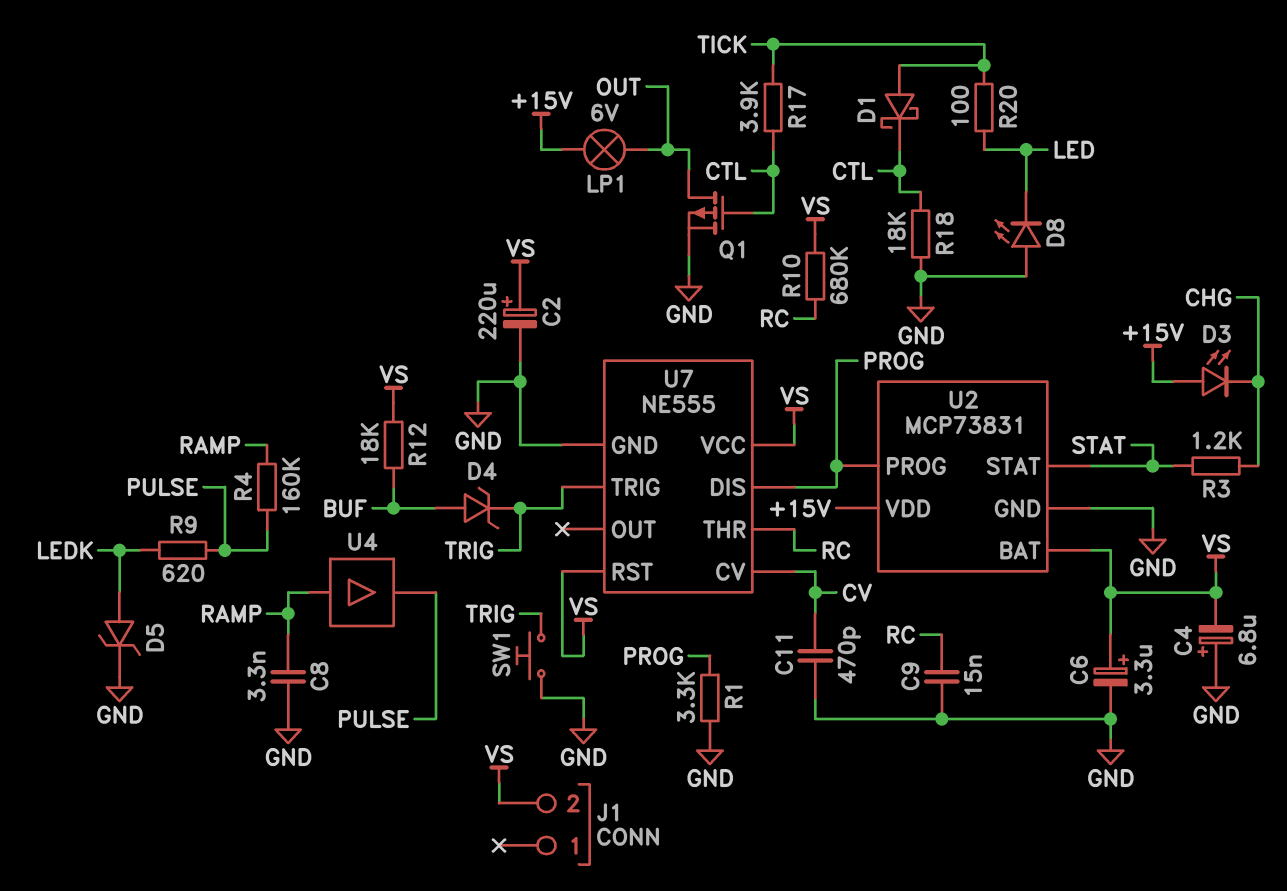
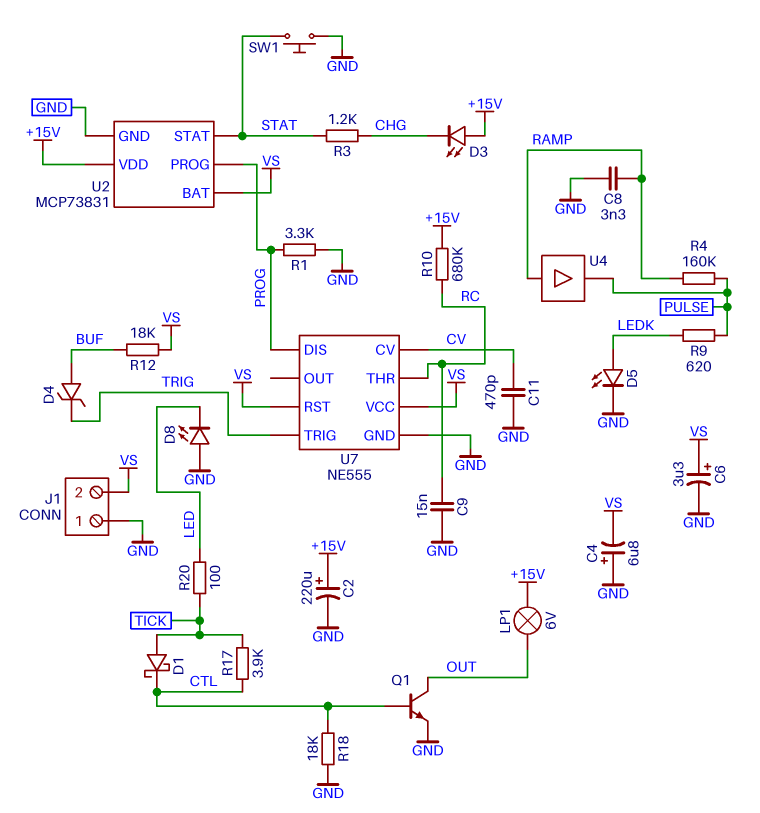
C2: 220uF (plus VS, minus GND) -> 220uF (plus +15V, minus GND)
D5: zener (A LEDK, K GND) -> LED (A LEDK, K GND)
J1 pin 1: none -> GND
Q1: PMOS (G CTL, D OUT, S GND) -> NPN (B CTL, C OUT, E GND)
R10: 680k (RC, VS) -> 680k (+15V, RC)
SW1: button (GND, TRIG) -> button (GND, STAT)

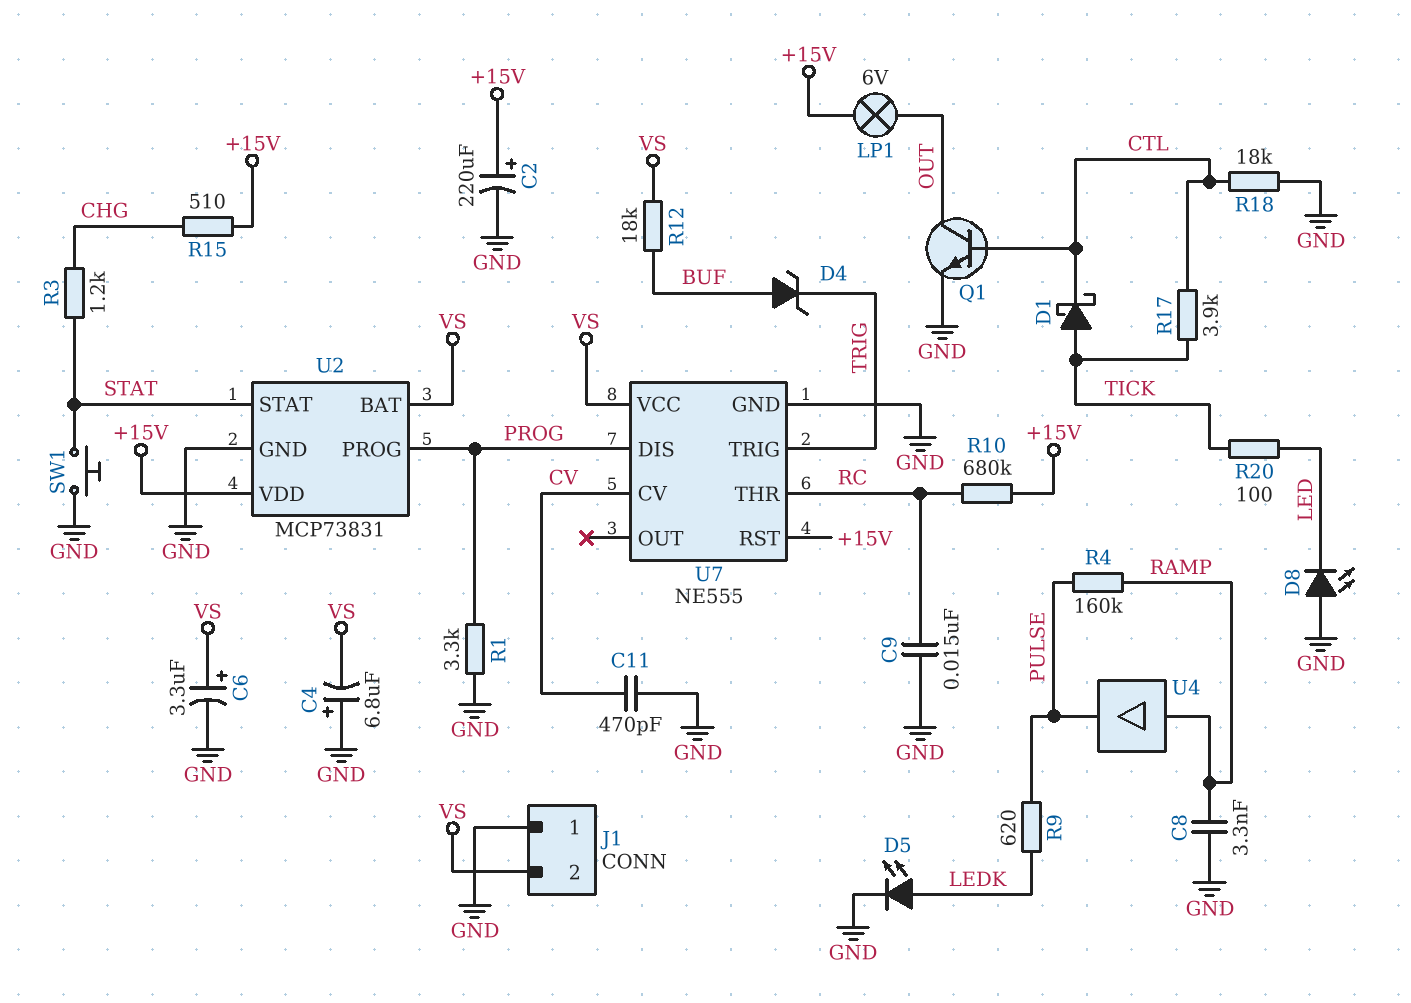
D3: LED (A +15V, K CHG) -> none
R15: none -> 510 (+15V, CHG)
U7 pin RST: VS -> +15V

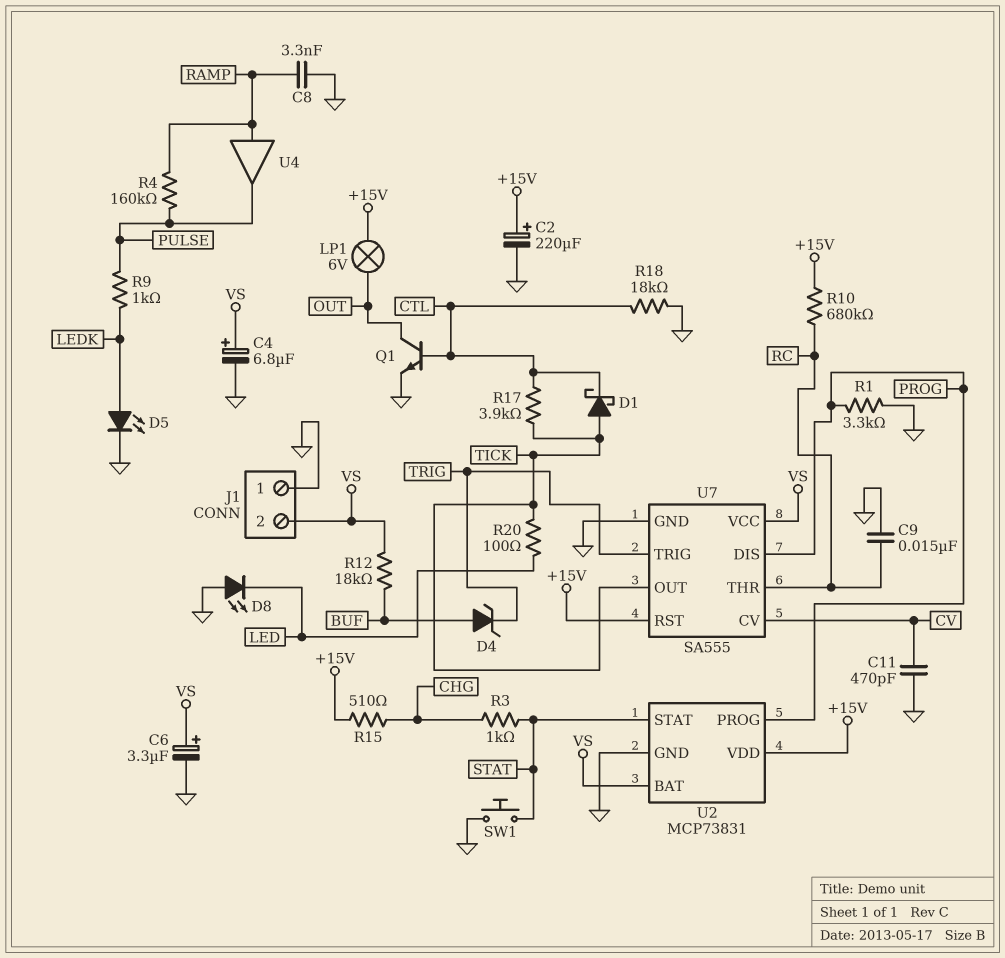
C4: 6.8uF (plus GND, minus VS) -> 6.8uF (plus VS, minus GND)
R3: 1.2k (CHG, STAT) -> 1k (CHG, STAT)
R9: 620 (LEDK, PULSE) -> 1k (LEDK, PULSE)
U7: NE555 -> SA555
U7 pin OUT: none -> TICK

